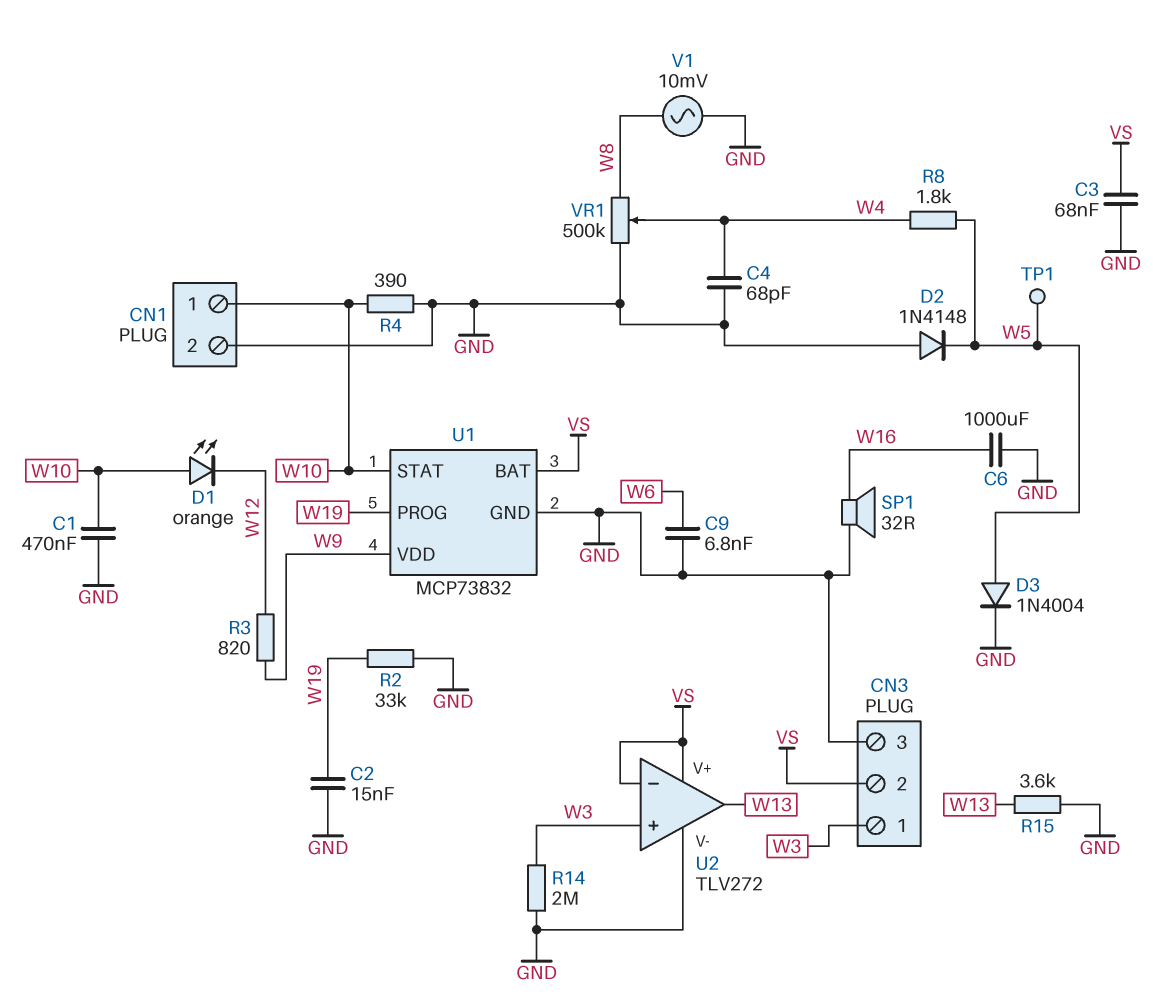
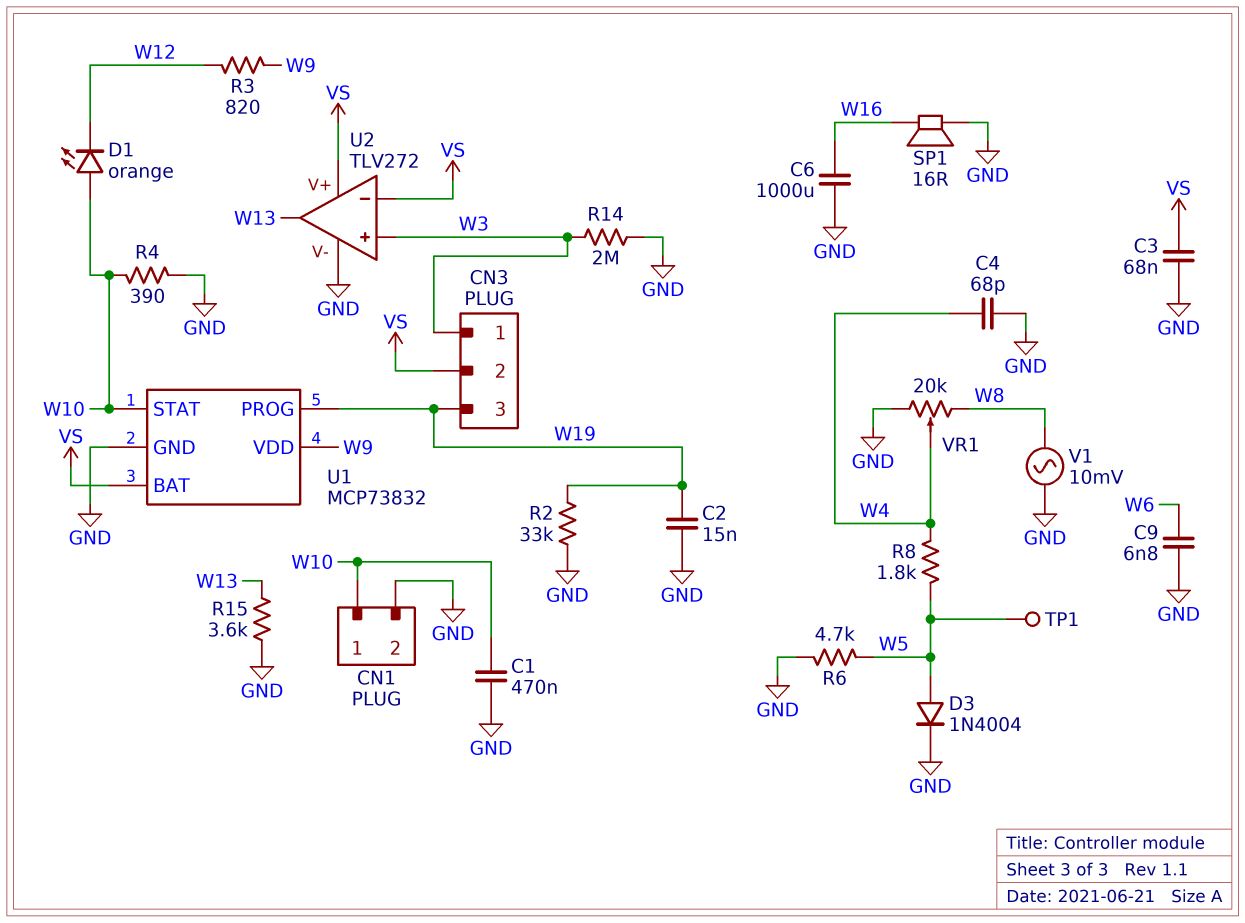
CN3 pin 3: GND -> W19
D2: diode 1N4148 (A GND, K W5) -> none
R6: none -> 4.7k (GND, W5)
SP1: speaker 32R (GND, W16) -> speaker 16R (GND, W16)
VR1: 500k (GND, W8, wiper W4) -> 20k (GND, W8, wiper W4)

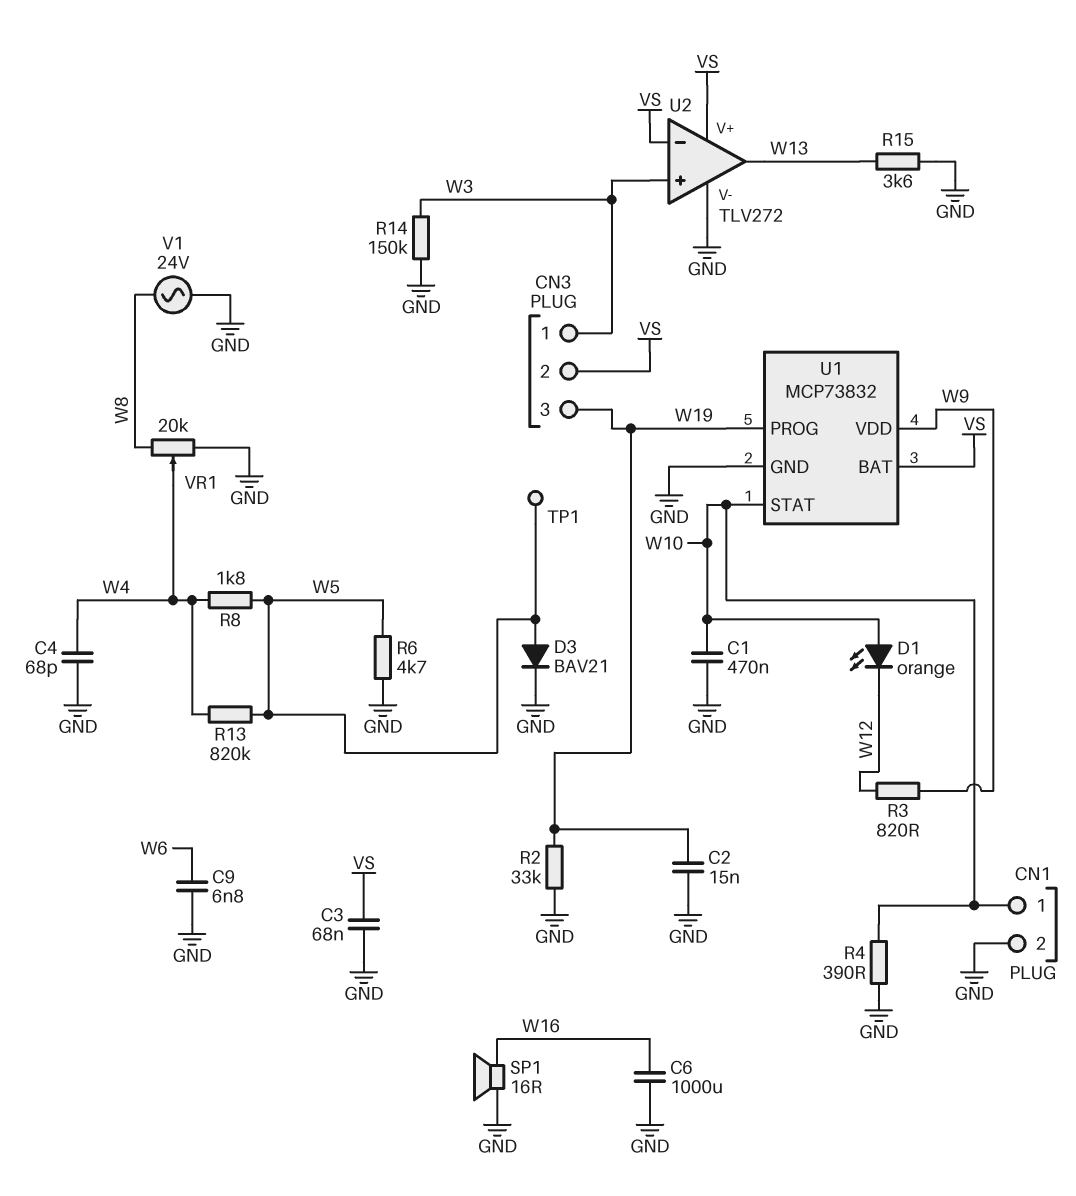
D3: diode 1N4004 (A W5, K GND) -> diode BAV21 (A W5, K GND)
R13: none -> 820k (W4, W5)
R14: 2M (GND, W3) -> 150k (GND, W3)
V1: AC 10mV (GND, W8) -> AC 24V (GND, W8)

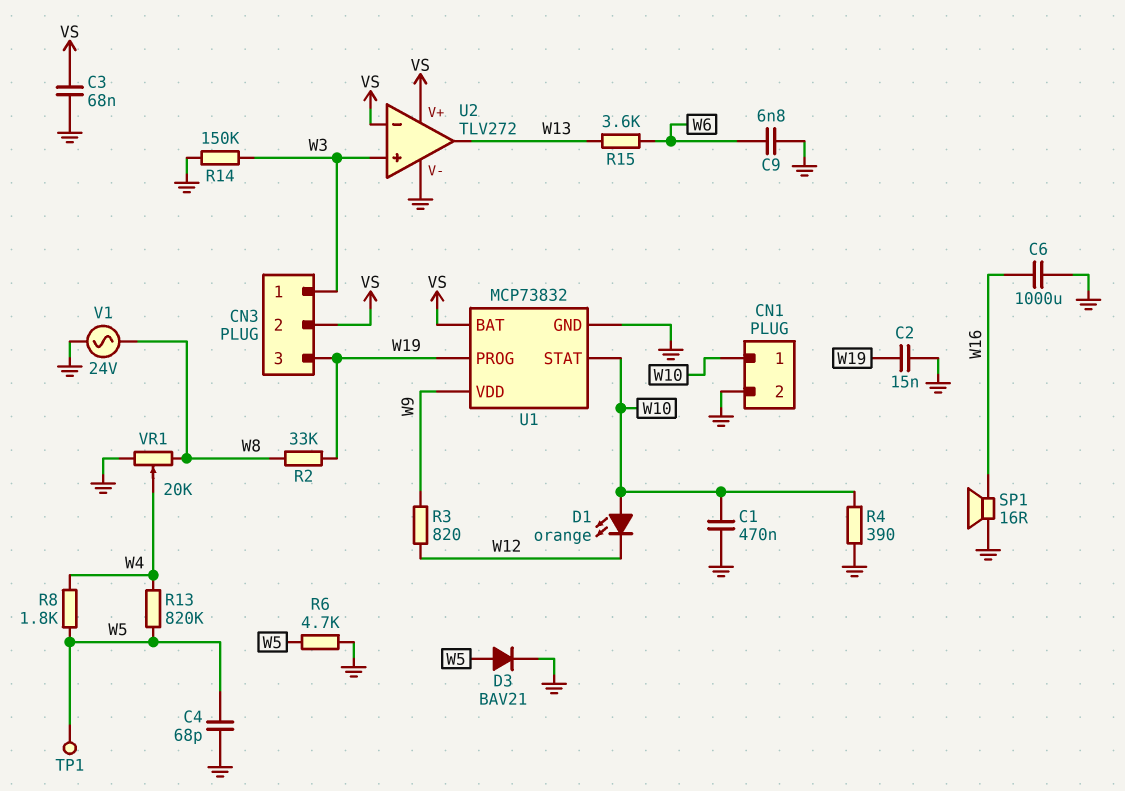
C4: 68pF (GND, W4) -> 68pF (GND, W5)
R2: 33k (GND, W19) -> 33k (W8, W19)
R15: 3.6k (GND, W13) -> 3.6k (W6, W13)

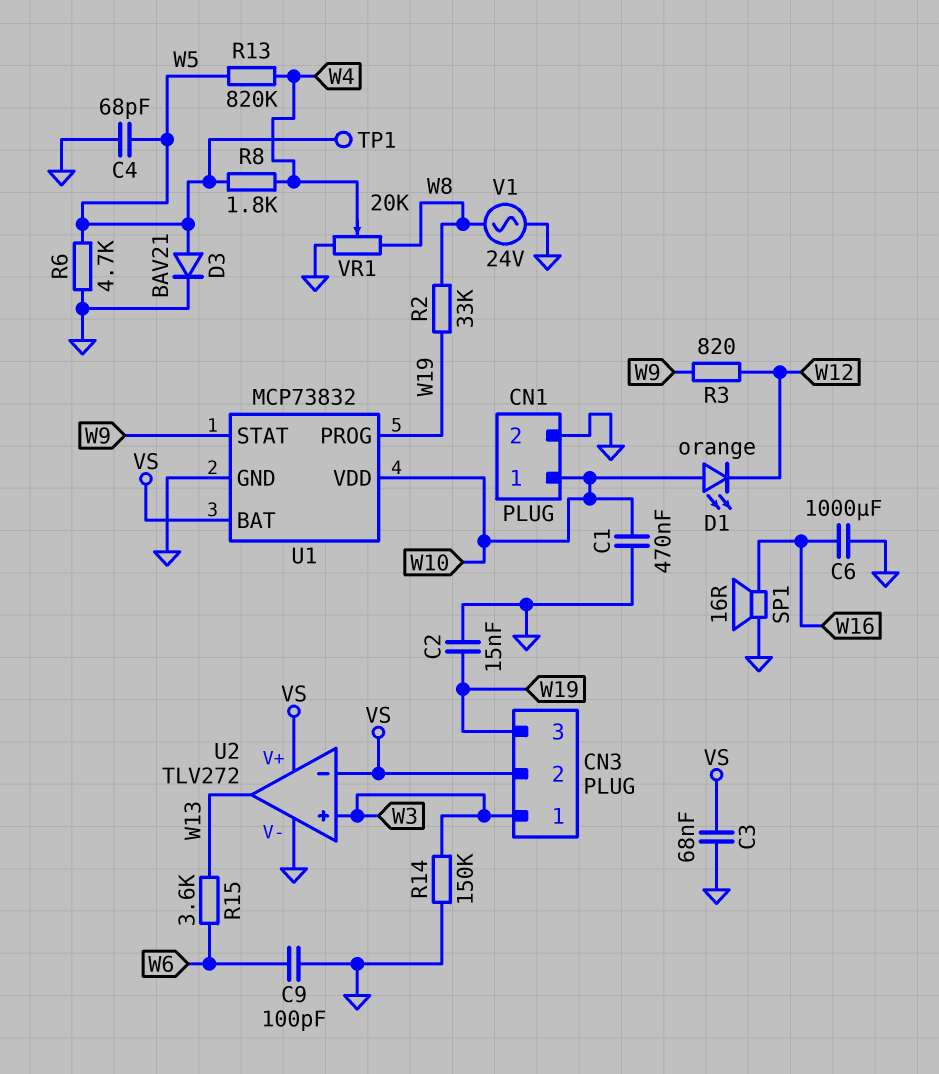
C9: 6.8nF (GND, W6) -> 100pF (GND, W6)
R4: 390 (GND, W10) -> none
U1 pin STAT: W10 -> W9
U1 pin VDD: W9 -> W10

